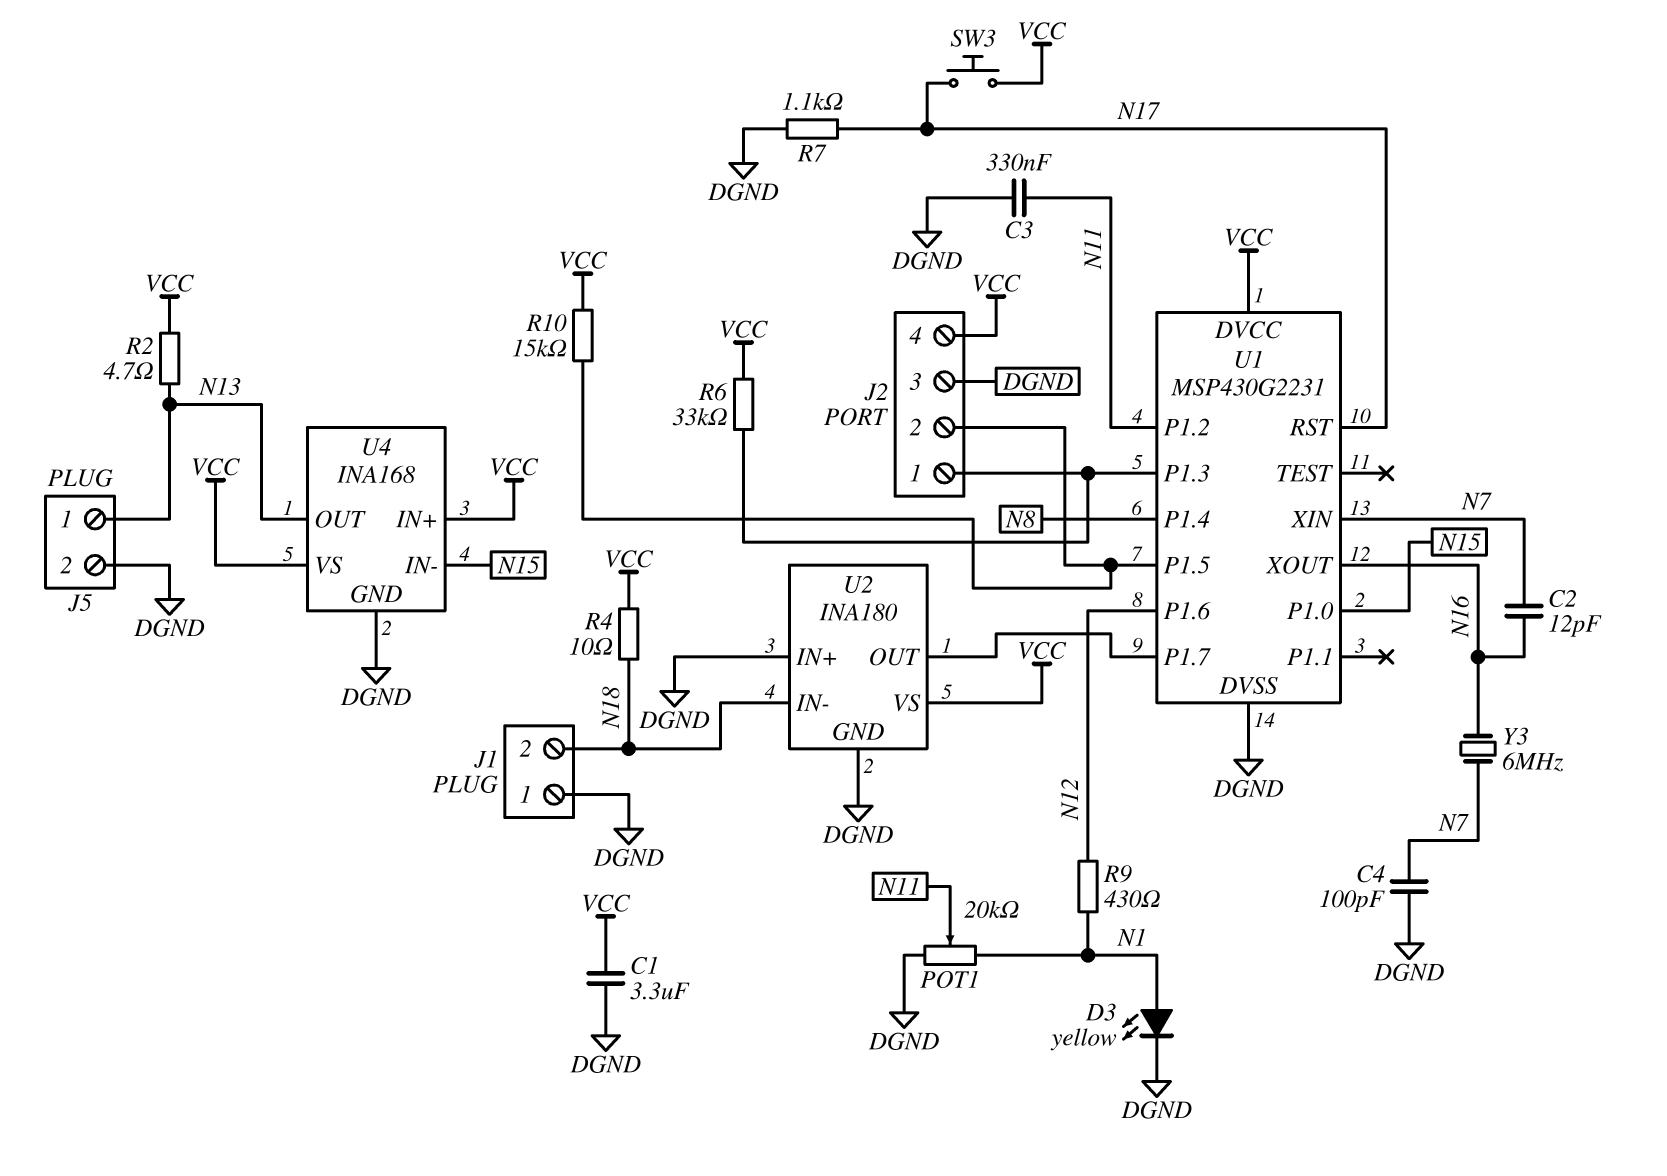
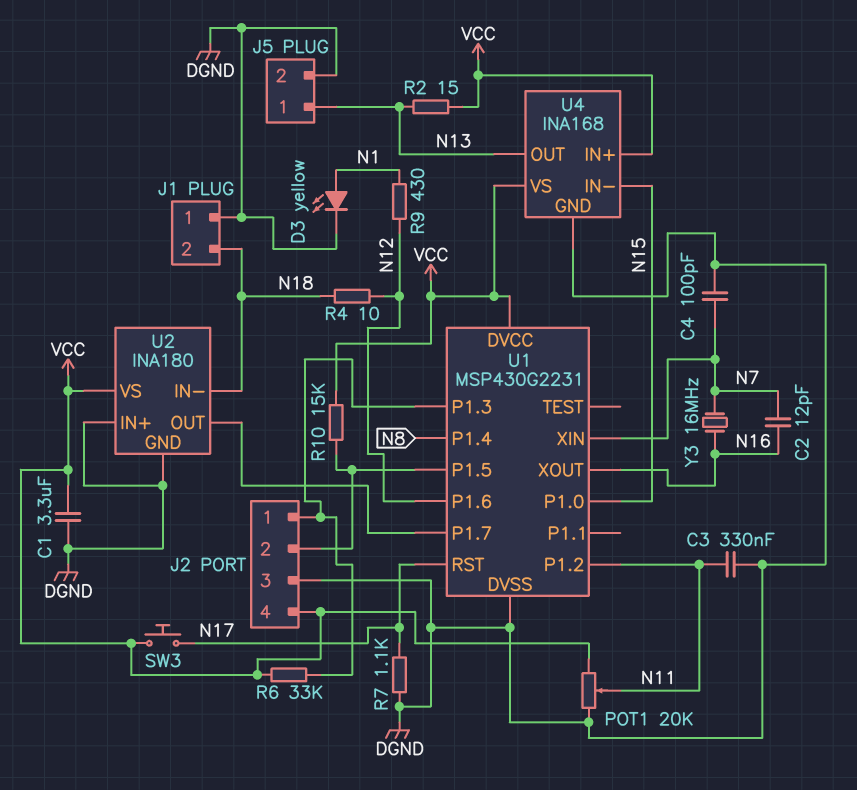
POT1: 20k (DGND, N1, wiper N11) -> 20k (DGND, VCC, wiper N11)
R2: 4.7 (N13, VCC) -> 15 (N13, VCC)
R4: 10 (N18, VCC) -> 10 (N12, N18)
Y3: 6MHz (N7, N16) -> 16MHz (N7, N16)

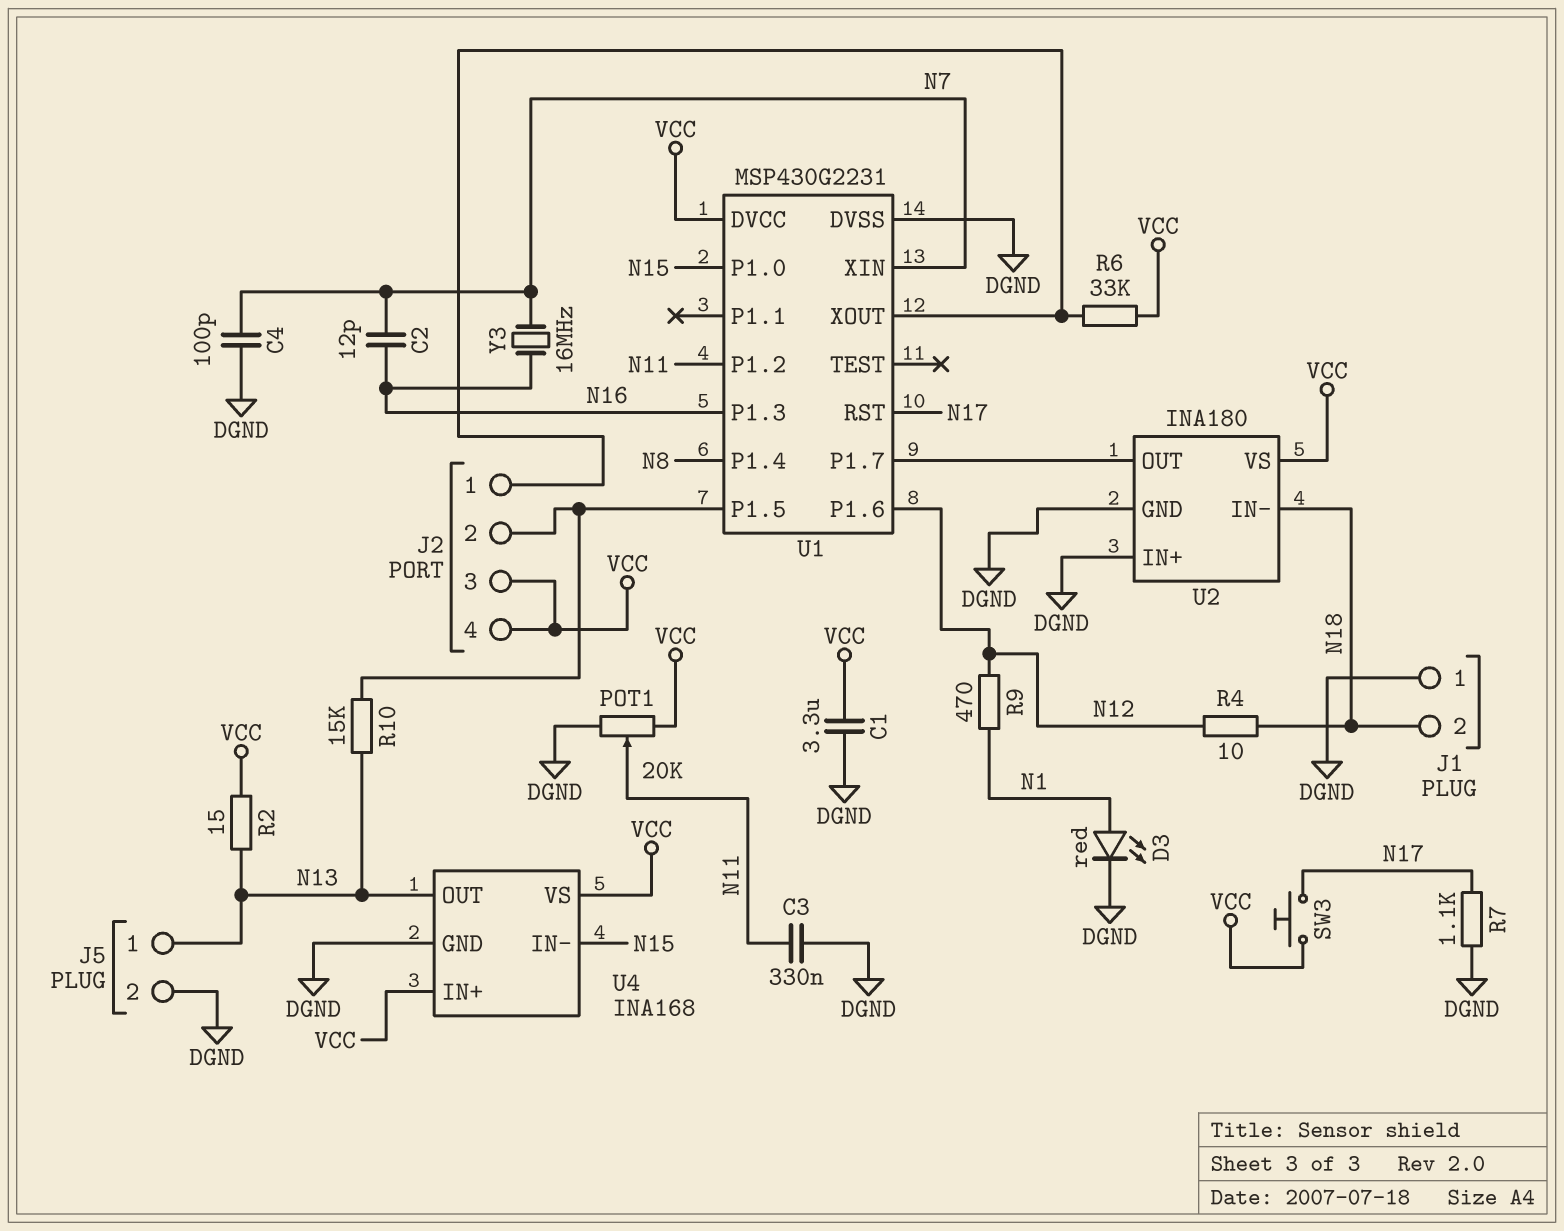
D3: LED yellow (A N1, K DGND) -> LED red (A N1, K DGND)
J2 pin 3: DGND -> VCC
R9: 430 (N1, N12) -> 470 (N1, N12)
R10: 15k (J2/2, VCC) -> 15k (J2/2, N13)
U1 pin P1.3: J2/1 -> N16
U1 pin XOUT: N16 -> J2/1

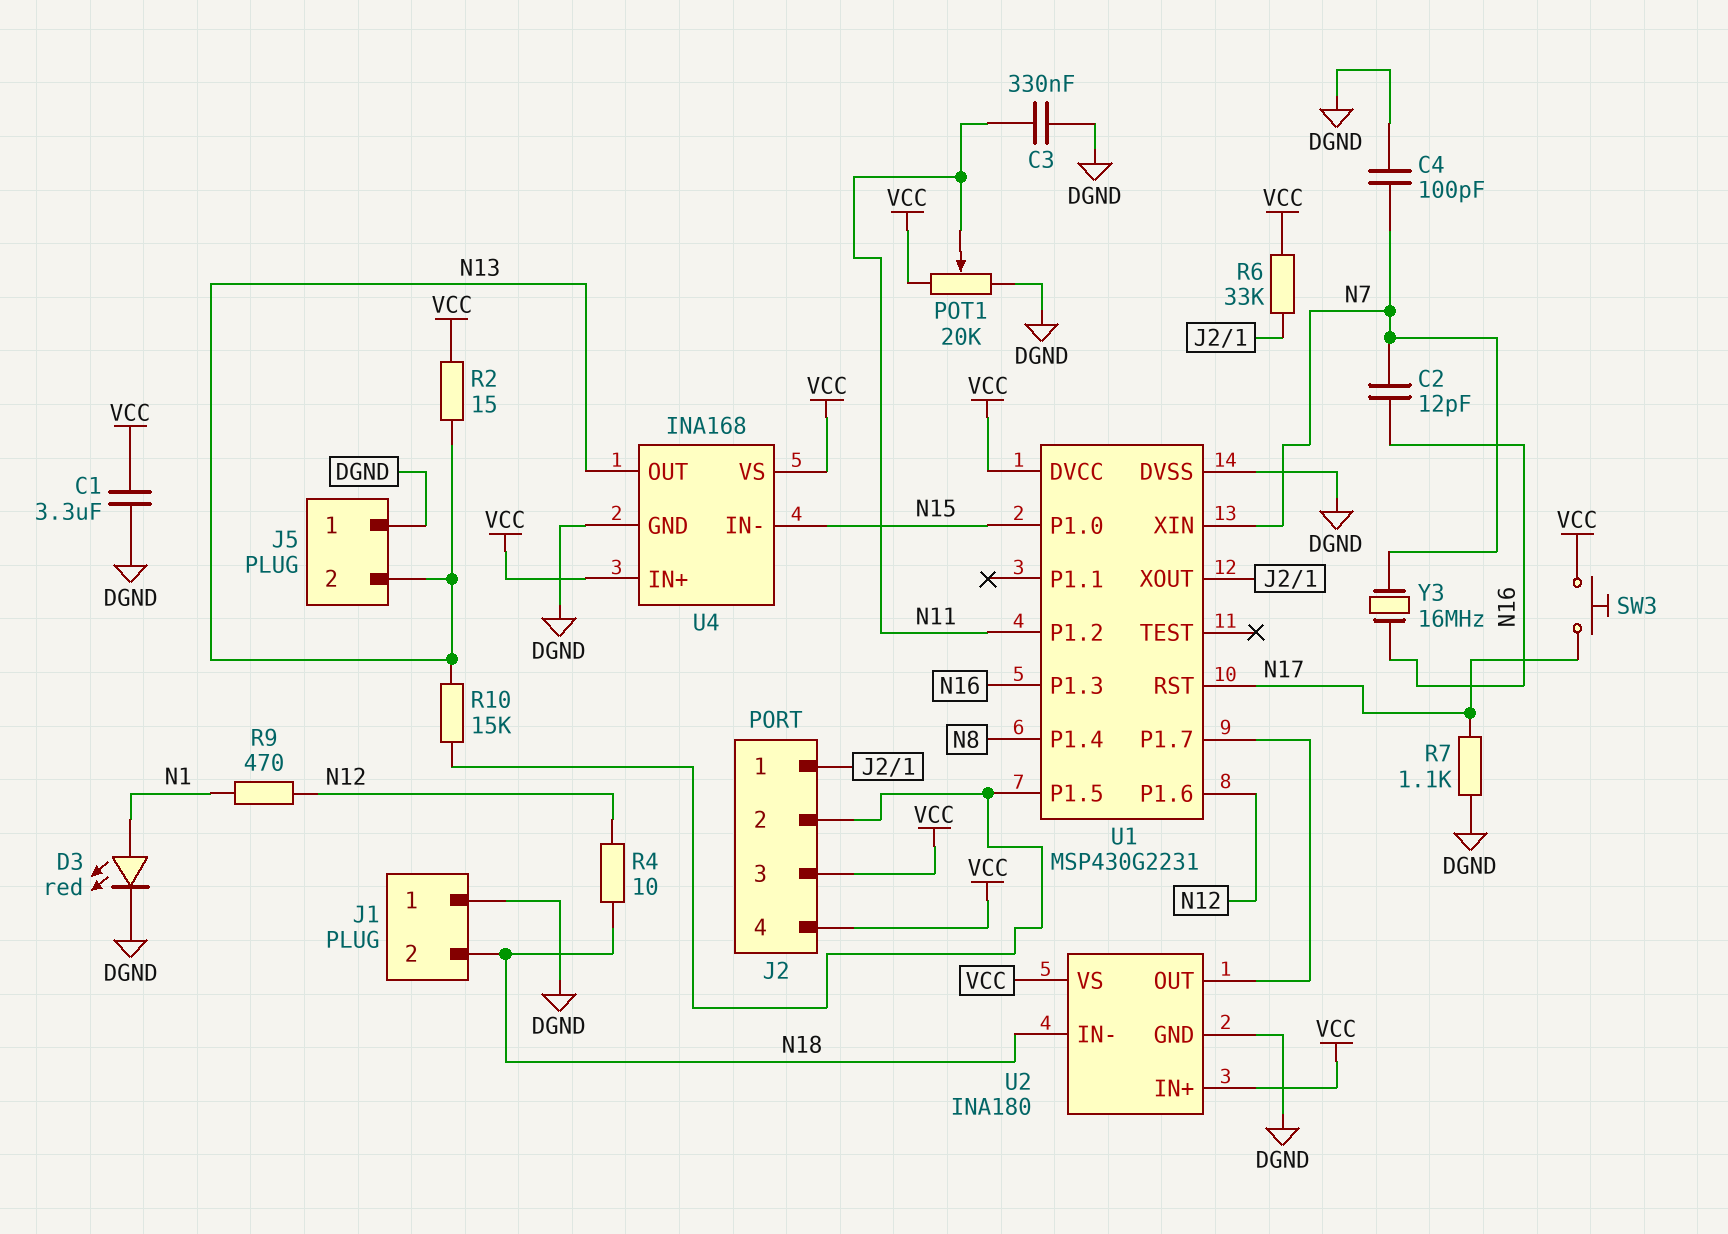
J5 pin 1: N13 -> DGND
J5 pin 2: DGND -> N13
U2 pin IN+: DGND -> VCC

